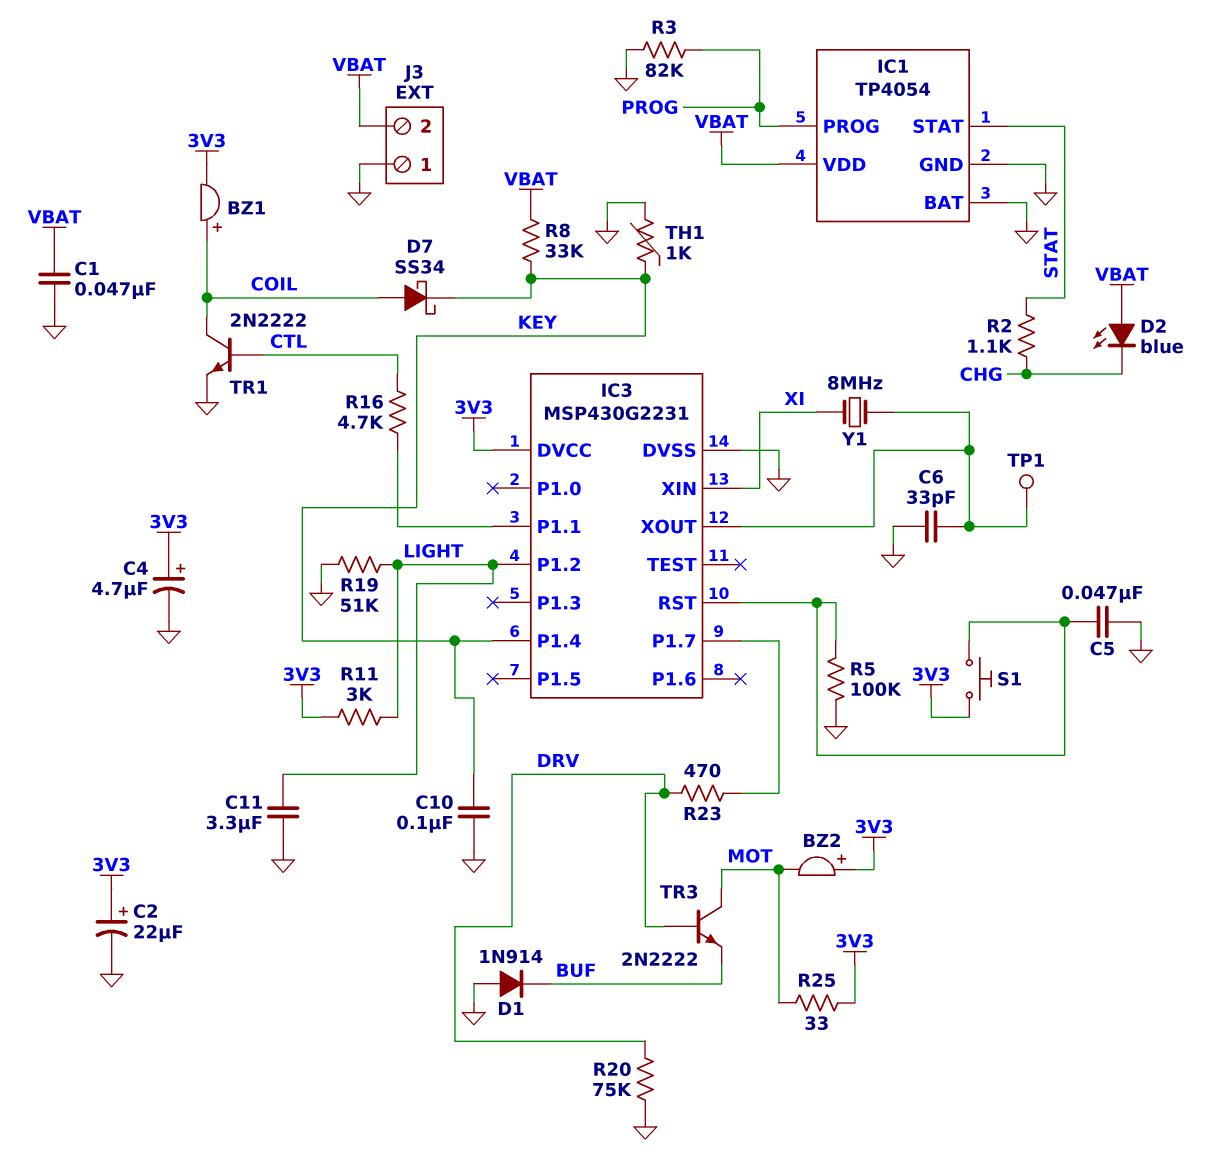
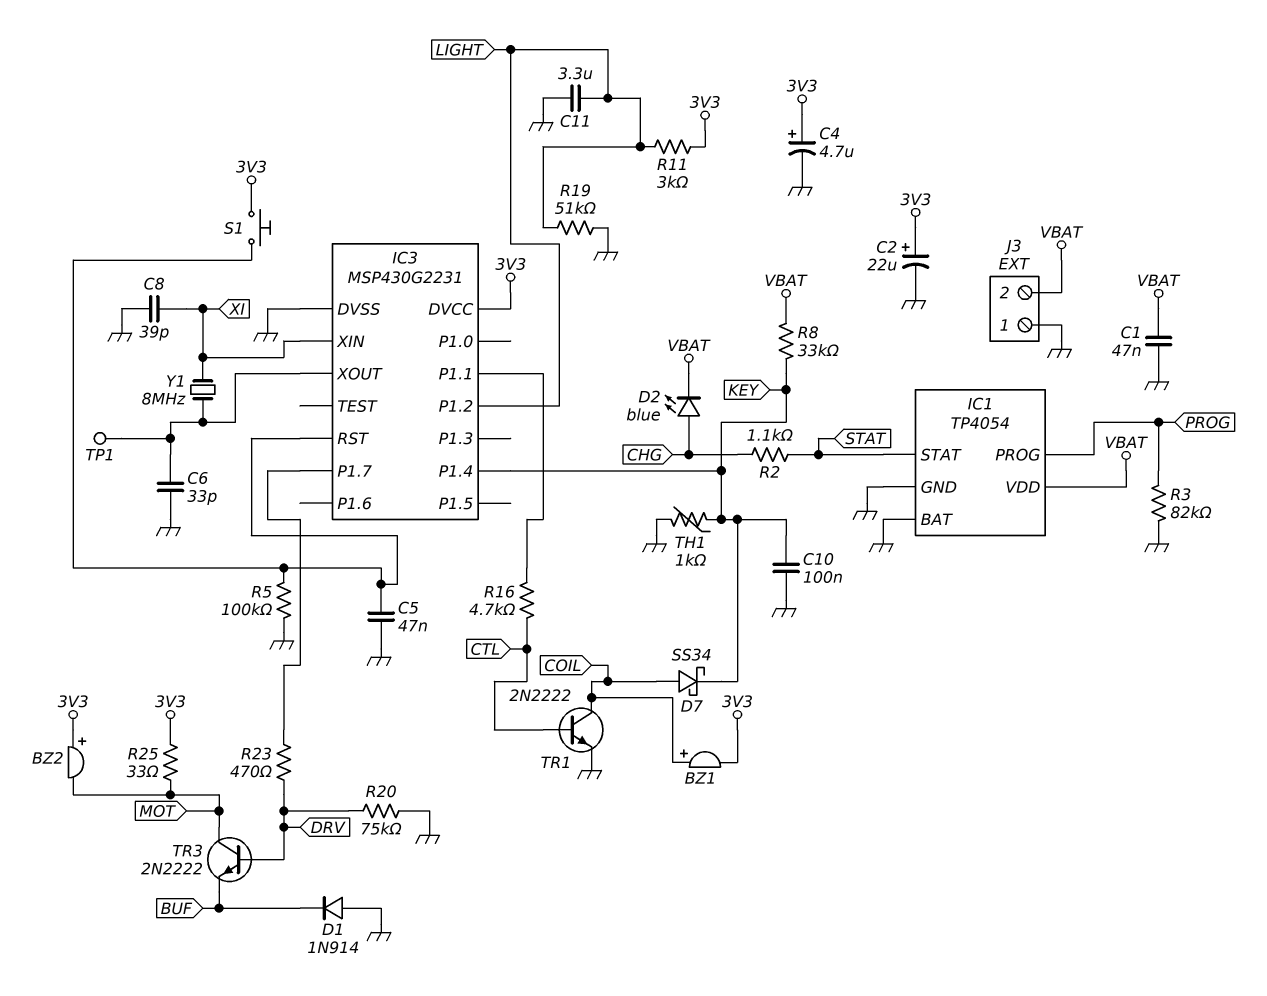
C8: none -> 39pF (GND, XI)
D2: LED blue (A VBAT, K CHG) -> LED blue (A CHG, K VBAT)

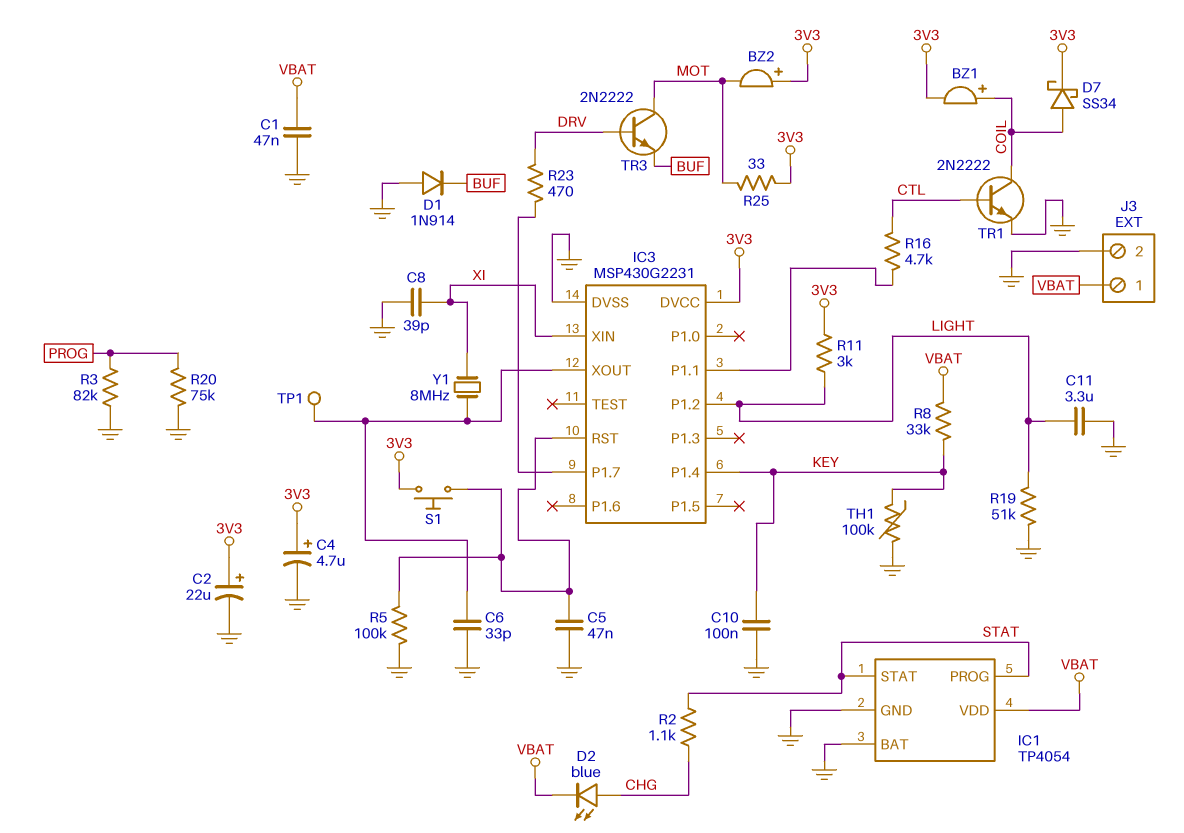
D7: schottky SS34 (A COIL, K KEY) -> schottky SS34 (A COIL, K 3V3)
IC1 pin PROG: PROG -> STAT
J3 pin 1: GND -> VBAT
J3 pin 2: VBAT -> GND
R20: 75k (DRV, GND) -> 75k (GND, PROG)
TH1: 1k (GND, KEY) -> 100k (GND, KEY)

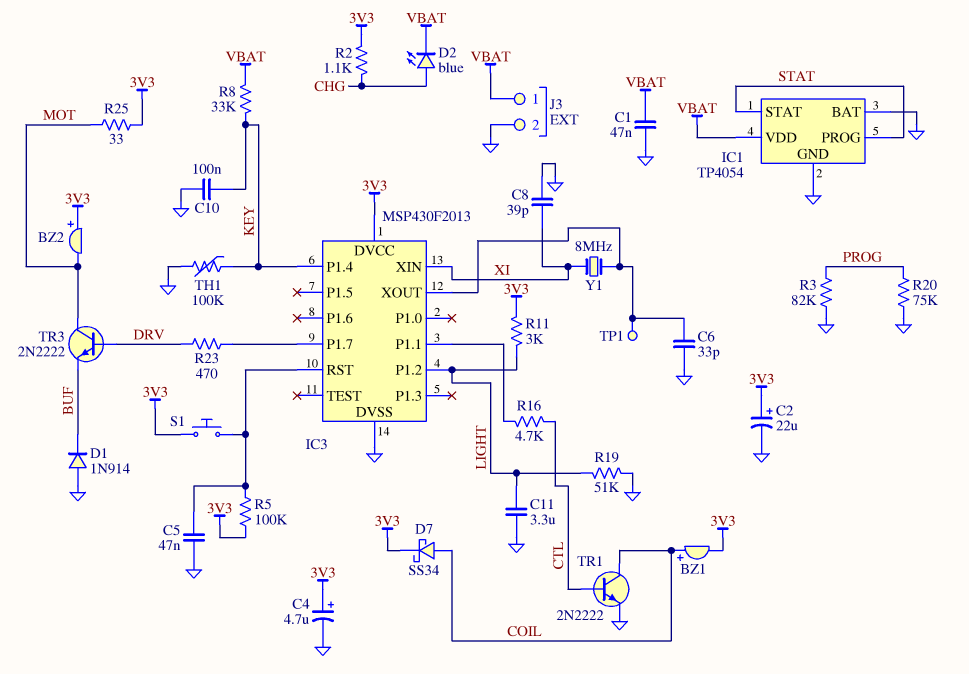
IC3: MSP430G2231 -> MSP430F2013
R2: 1.1k (CHG, STAT) -> 1.1k (3V3, CHG)
R5: 100k (GND, IC3/RST) -> 100k (3V3, IC3/RST)

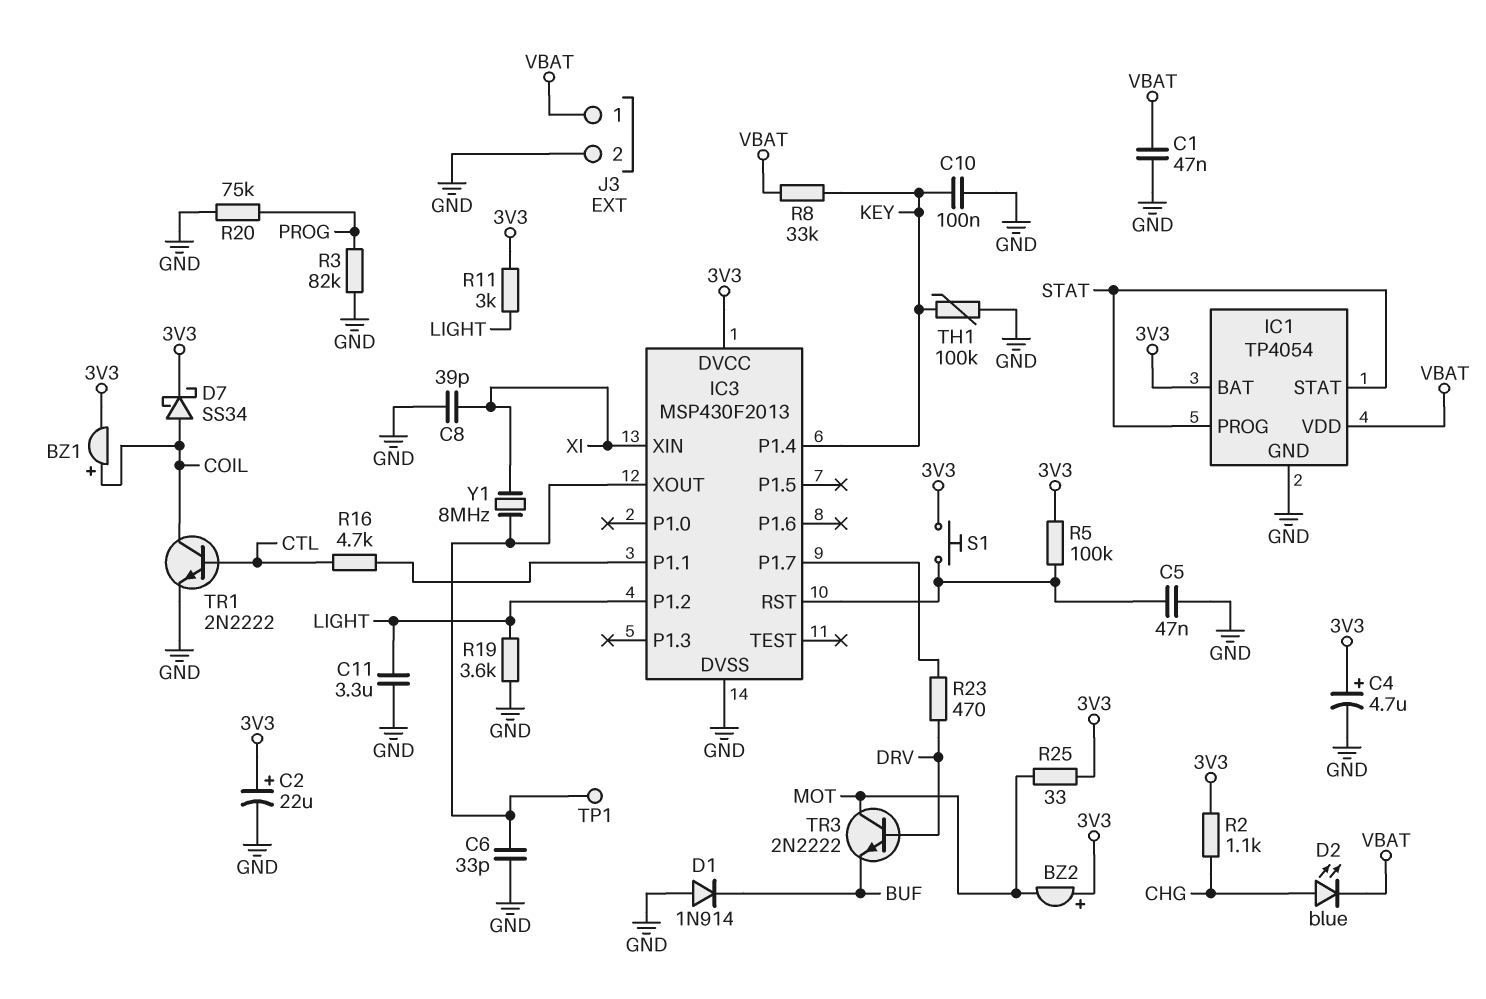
IC1 pin BAT: GND -> 3V3
R19: 51k (GND, LIGHT) -> 3.6k (GND, LIGHT)

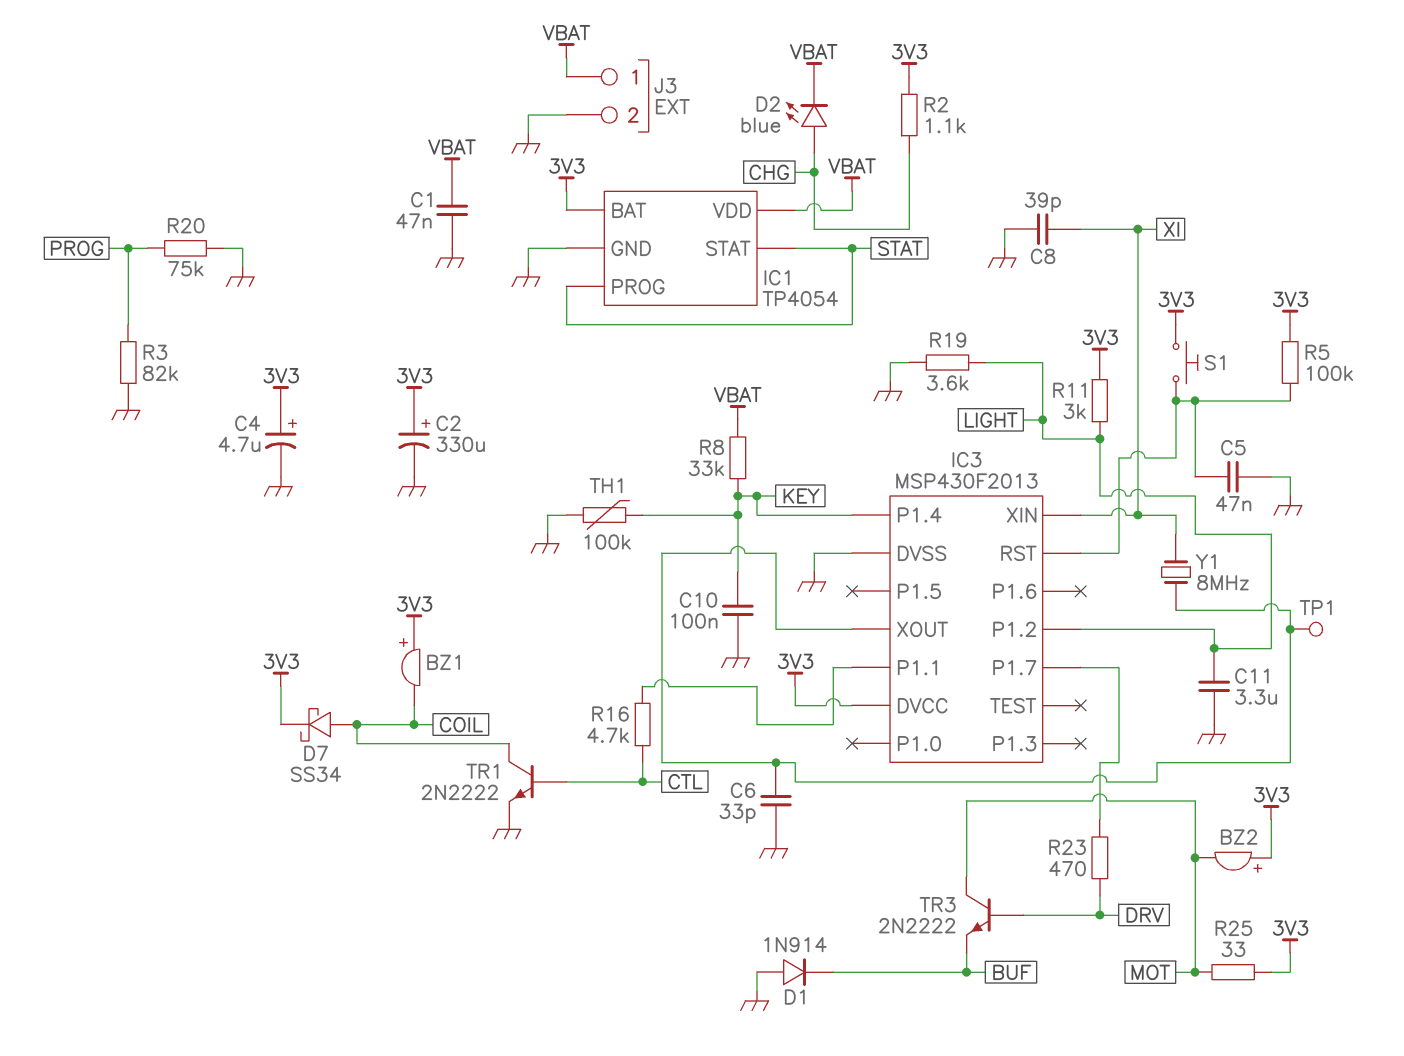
BZ1: buzzer (plus COIL, minus 3V3) -> buzzer (plus 3V3, minus COIL)
C2: 22uF (plus 3V3, minus GND) -> 330uF (plus 3V3, minus GND)

